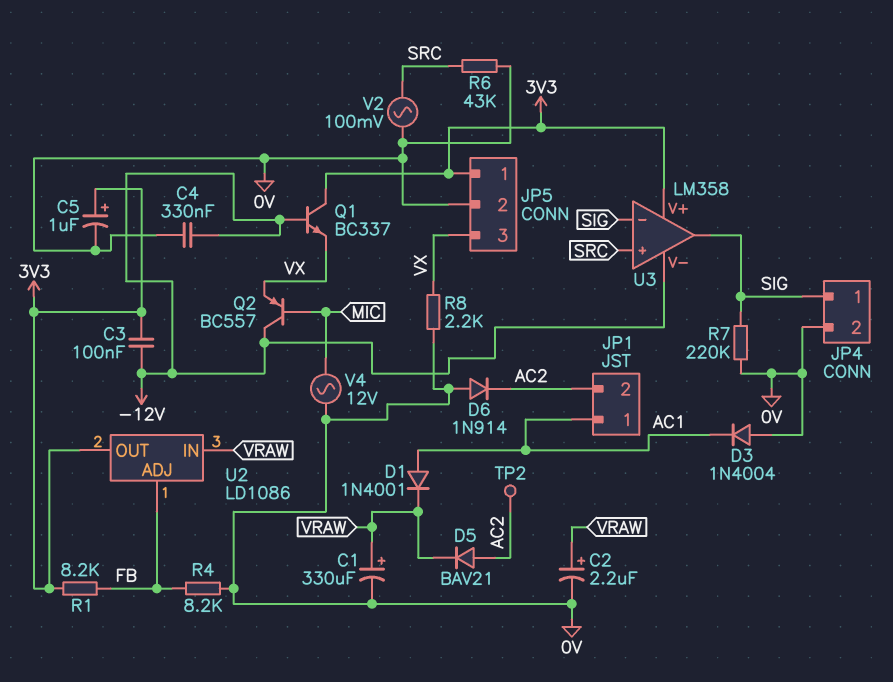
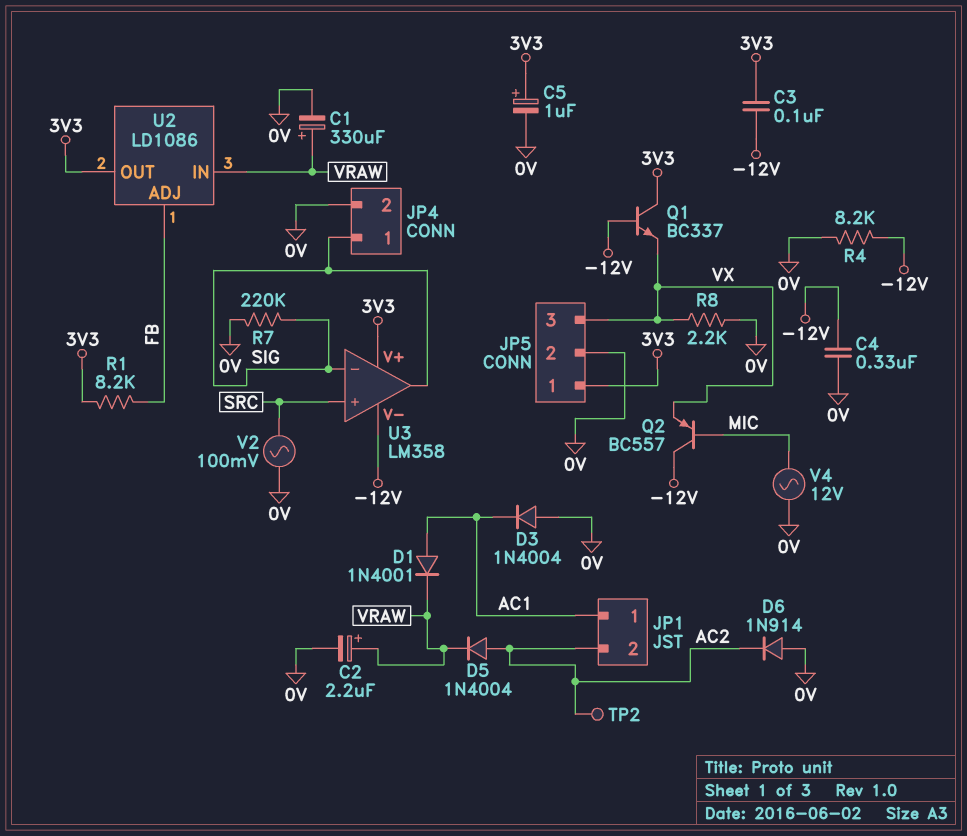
D5: diode BAV21 (A AC2, K VRAW) -> diode 1N4004 (A AC2, K VRAW)
R4: 8.2k (0V, FB) -> 8.2k (-12V, 0V)
R6: 43k (0V, SRC) -> none

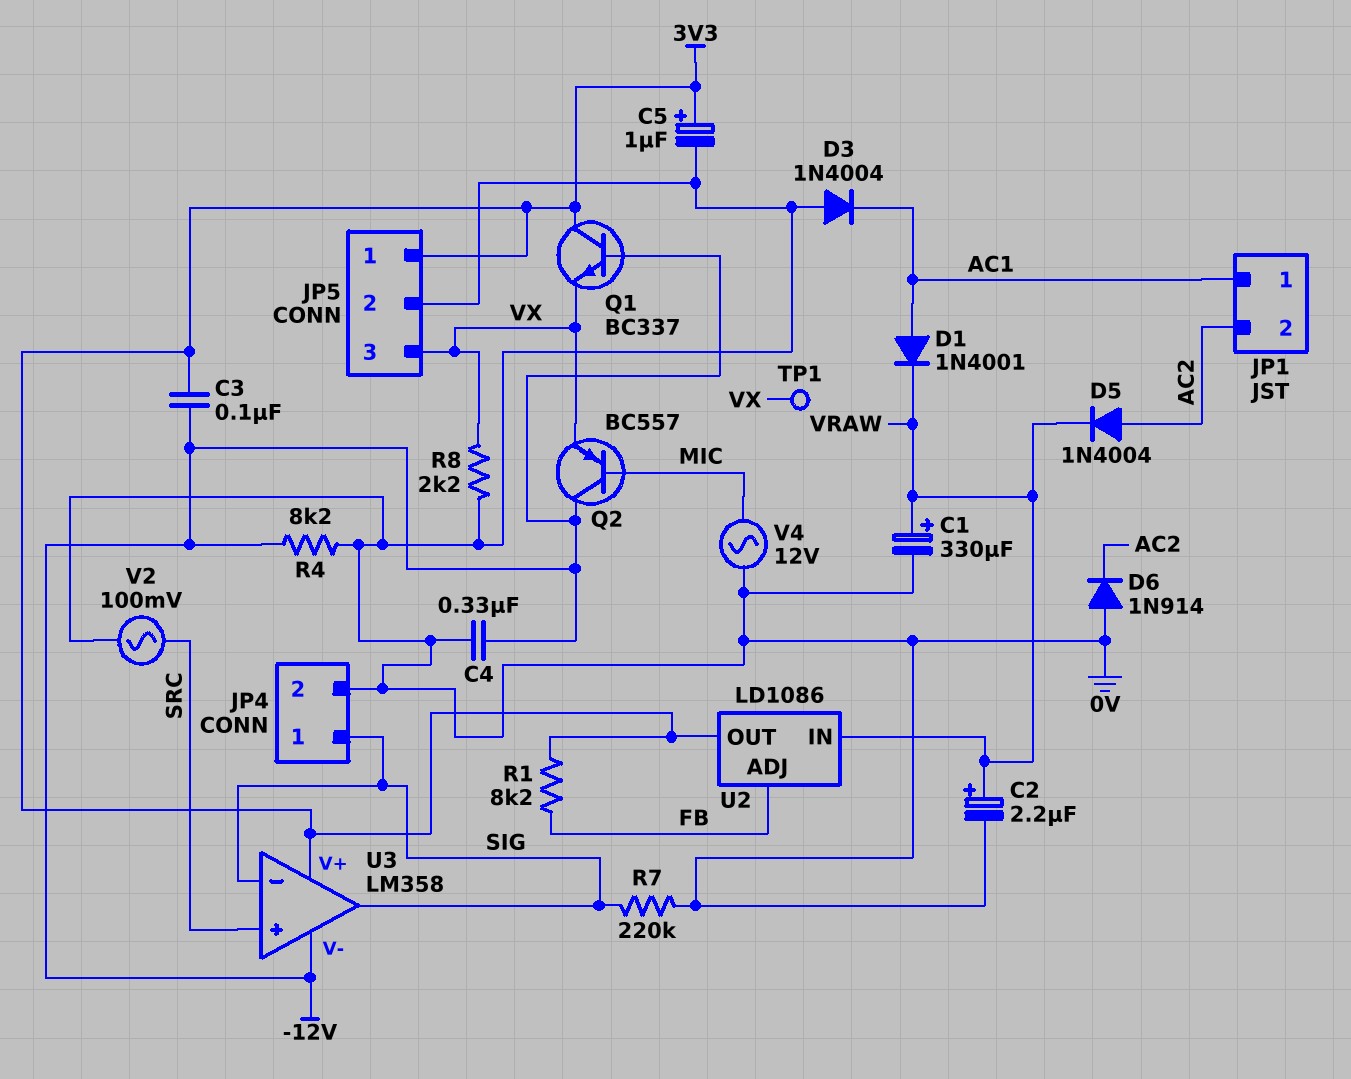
TP1: none -> test point (VX)
TP2: test point (AC2) -> none

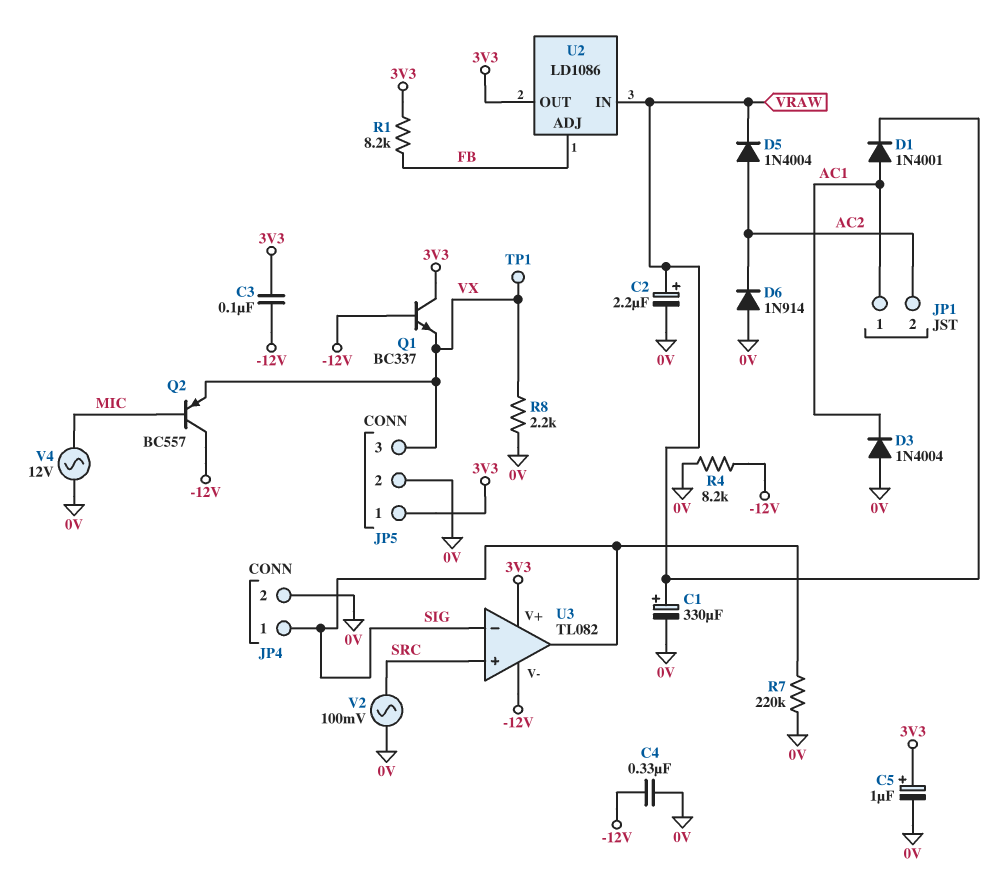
U3: LM358 -> TL082

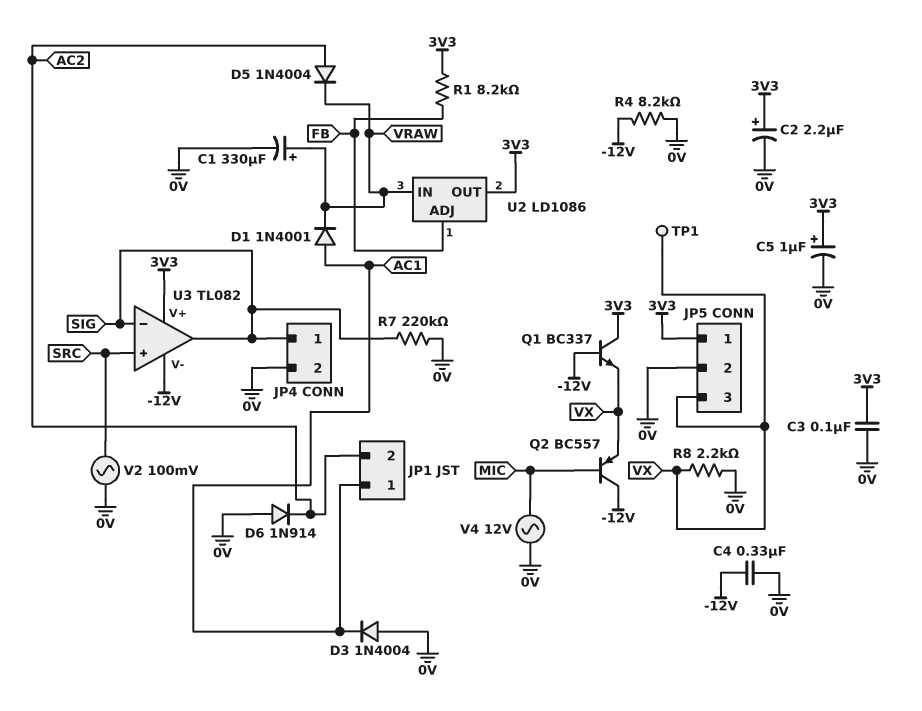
C2: 2.2uF (plus VRAW, minus 0V) -> 2.2uF (plus 3V3, minus 0V)
C3: 100nF (-12V, 3V3) -> 100nF (0V, 3V3)

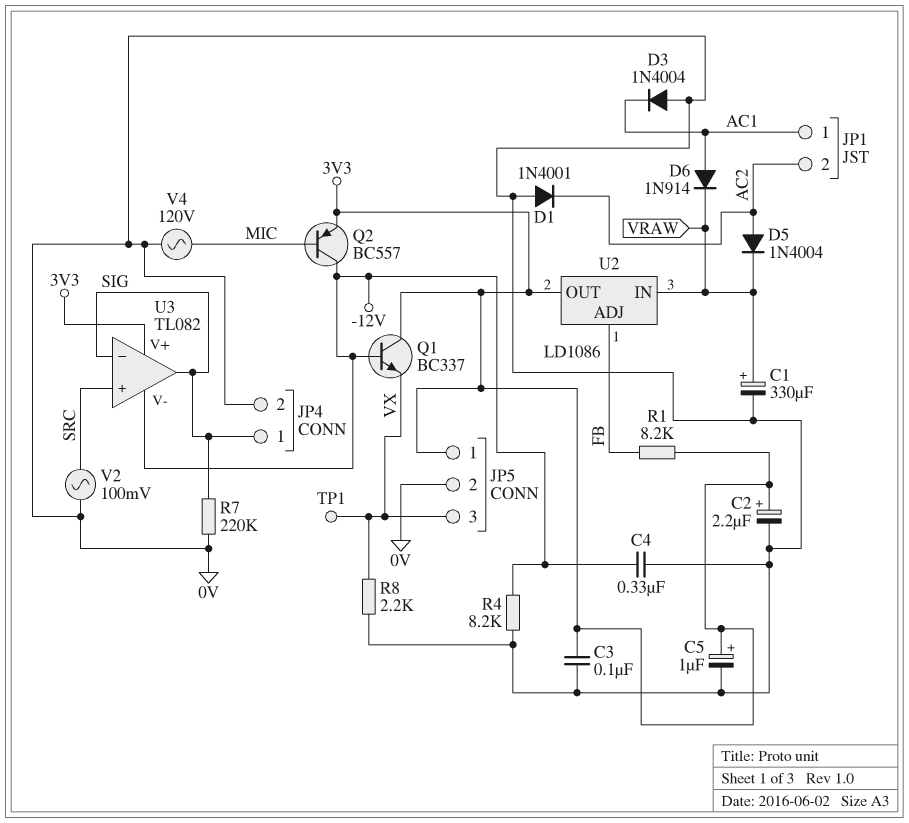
D1: diode 1N4001 (A AC1, K VRAW) -> diode 1N4001 (A 0V, K AC2)
D6: diode 1N914 (A 0V, K AC2) -> diode 1N914 (A AC1, K VRAW)
Q2: PNP BC557 (B MIC, C -12V, E VX) -> PNP BC557 (B MIC, C -12V, E 3V3)
V4: AC 12V (0V, MIC) -> AC 120V (0V, MIC)

